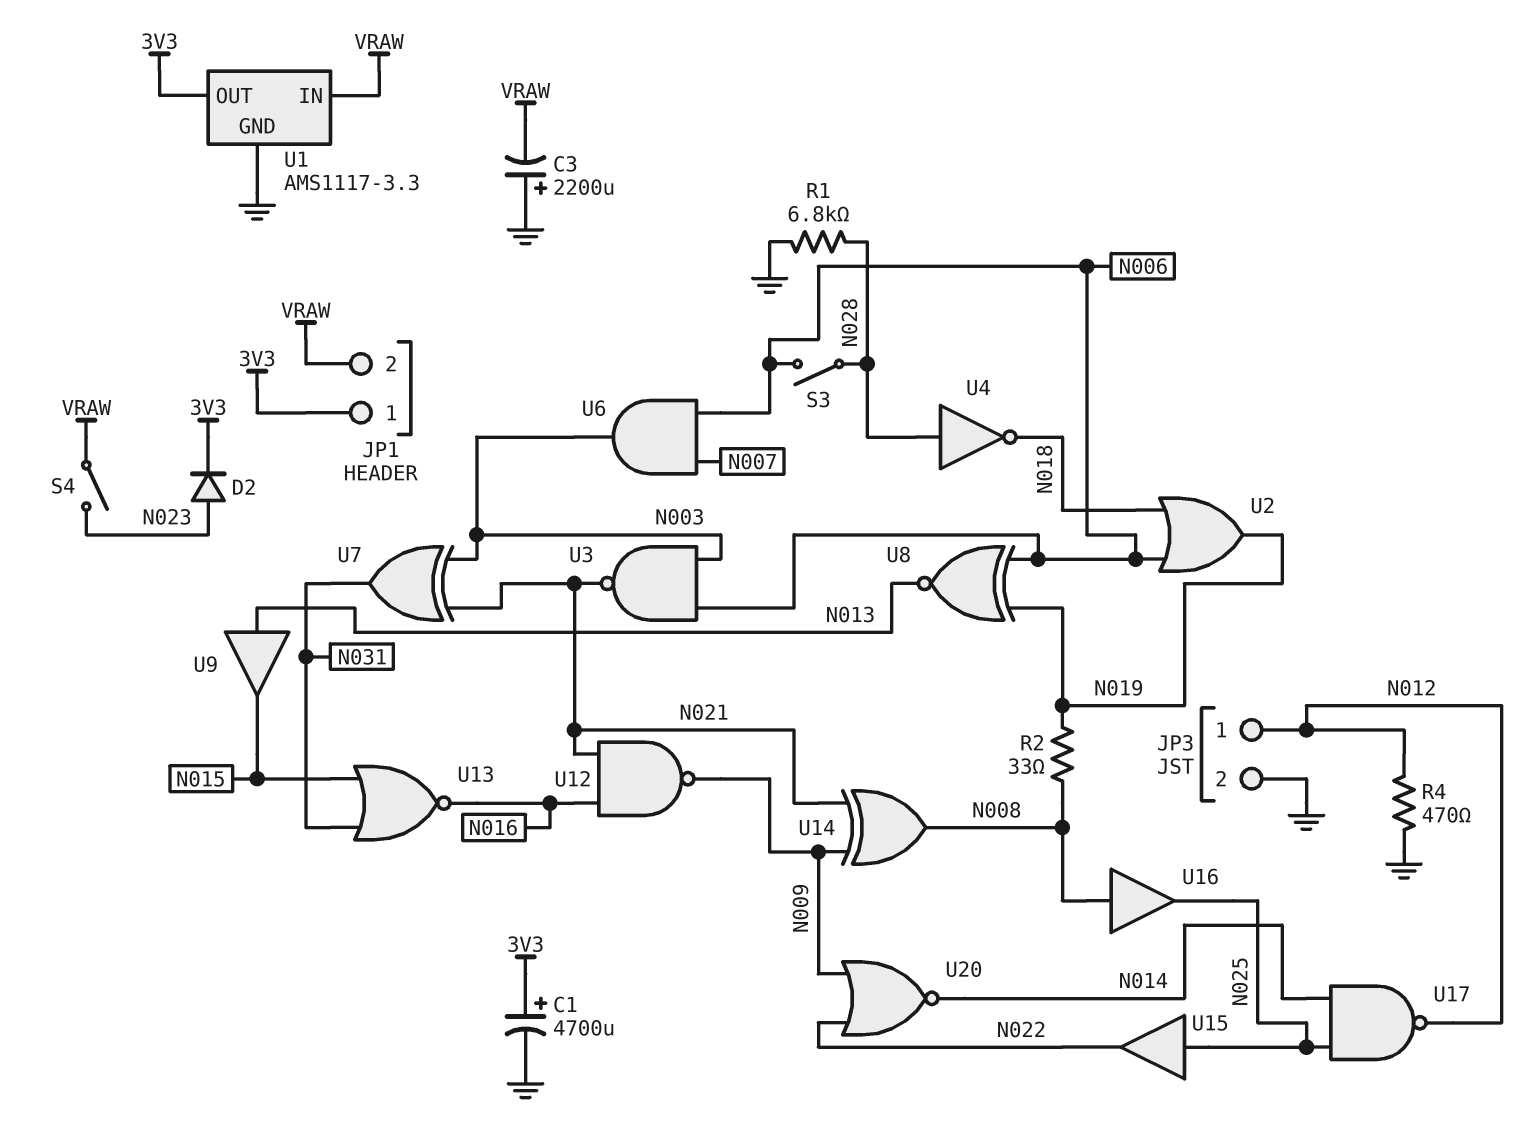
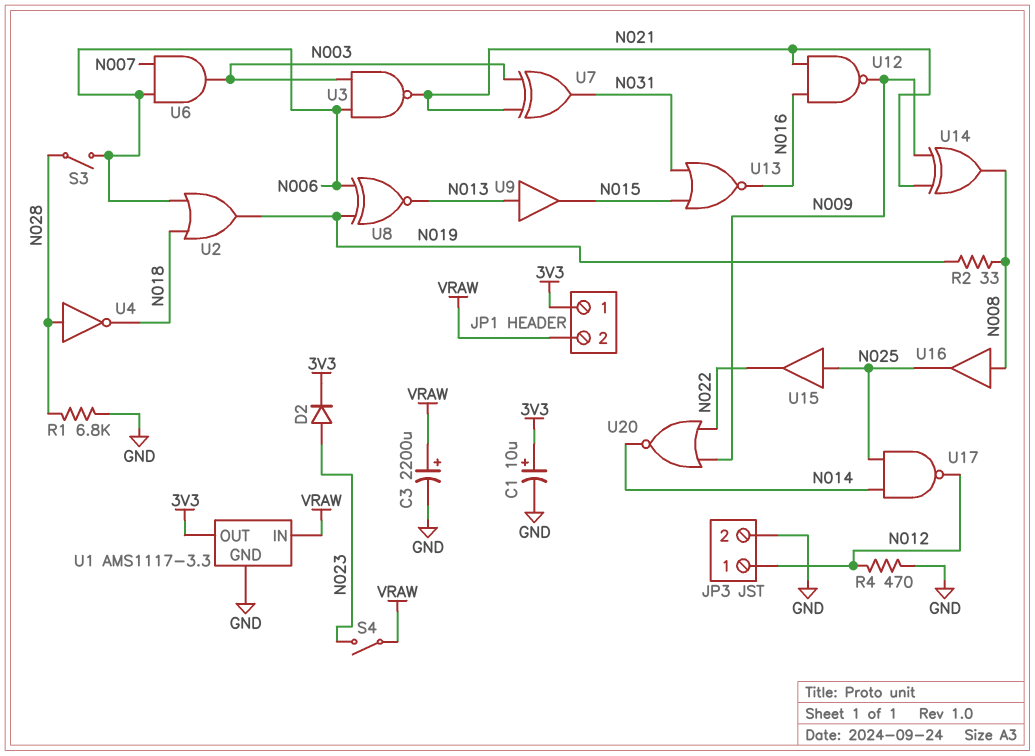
C1: 4700uF (plus 3V3, minus GND) -> 10uF (plus 3V3, minus GND)
C3: 2200uF (plus GND, minus VRAW) -> 2200uF (plus VRAW, minus GND)

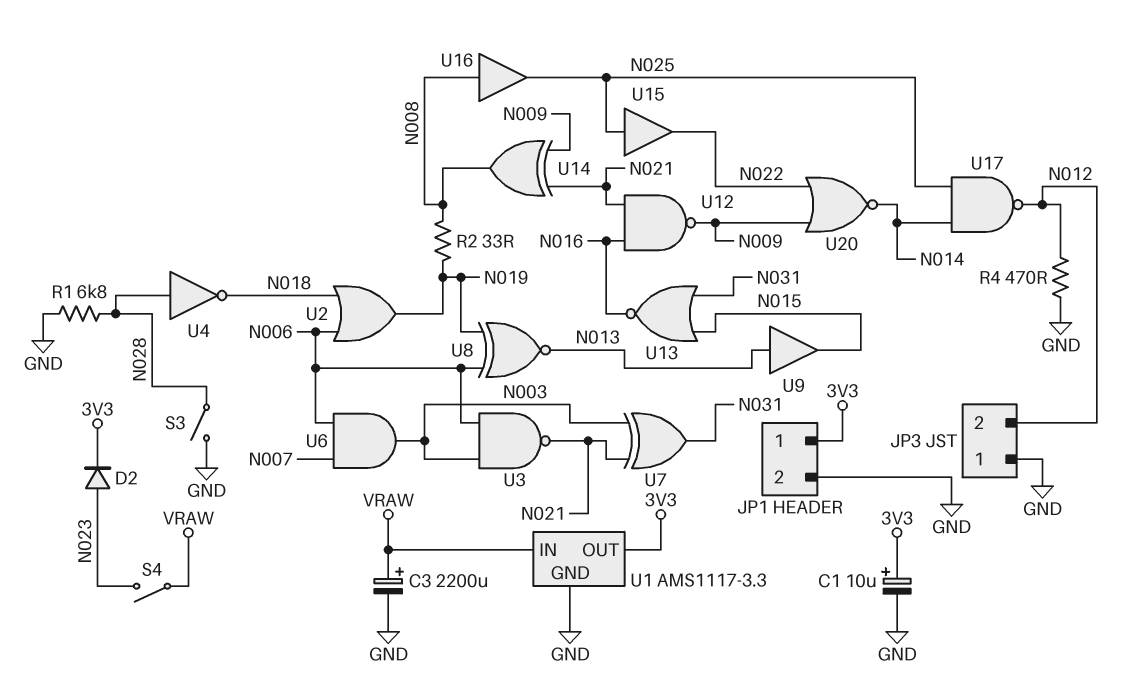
JP1 pin 2: VRAW -> GND
JP3 pin 1: N012 -> GND
JP3 pin 2: GND -> N012
S3: switch (N006, N028) -> switch (GND, N028)

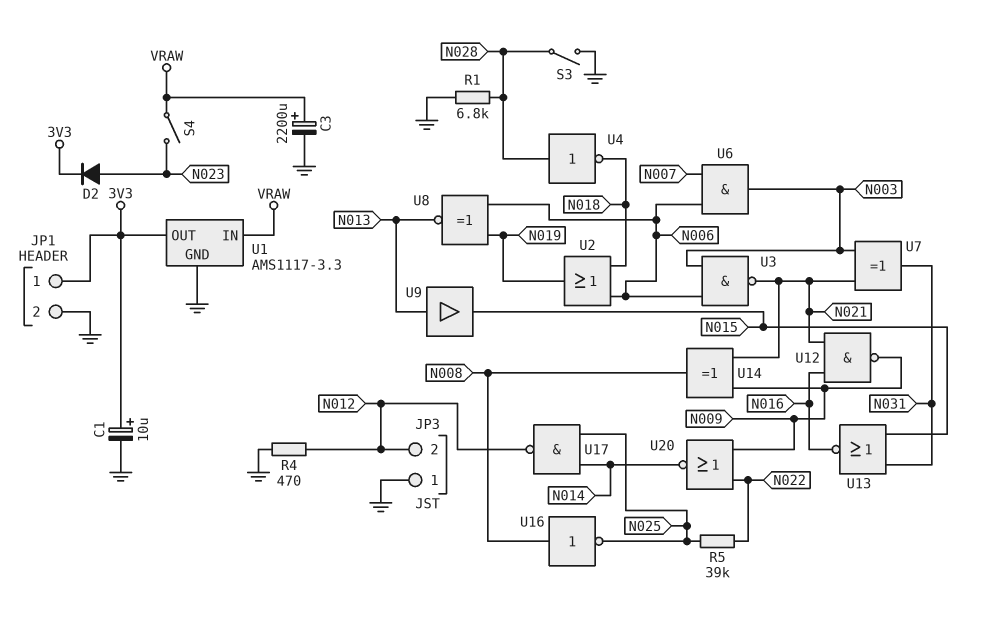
R2: 33 (N008, N019) -> none
R5: none -> 39k (N022, N025)
U15: buffer (in N025, out N022) -> none
U16: buffer (in N008, out N025) -> NOT (in N008, out N025)

